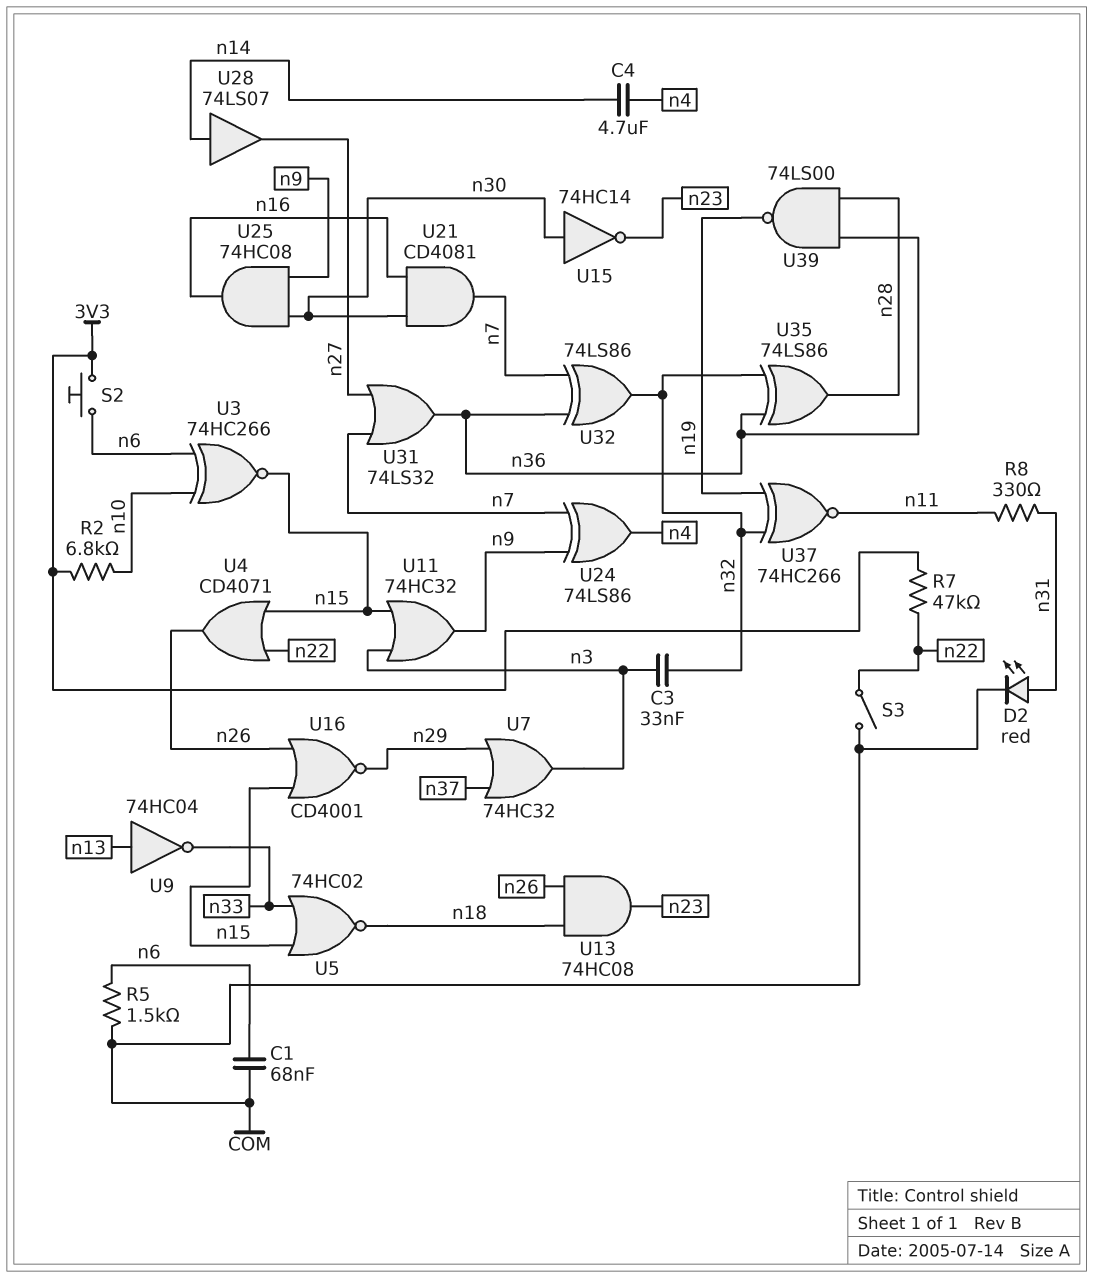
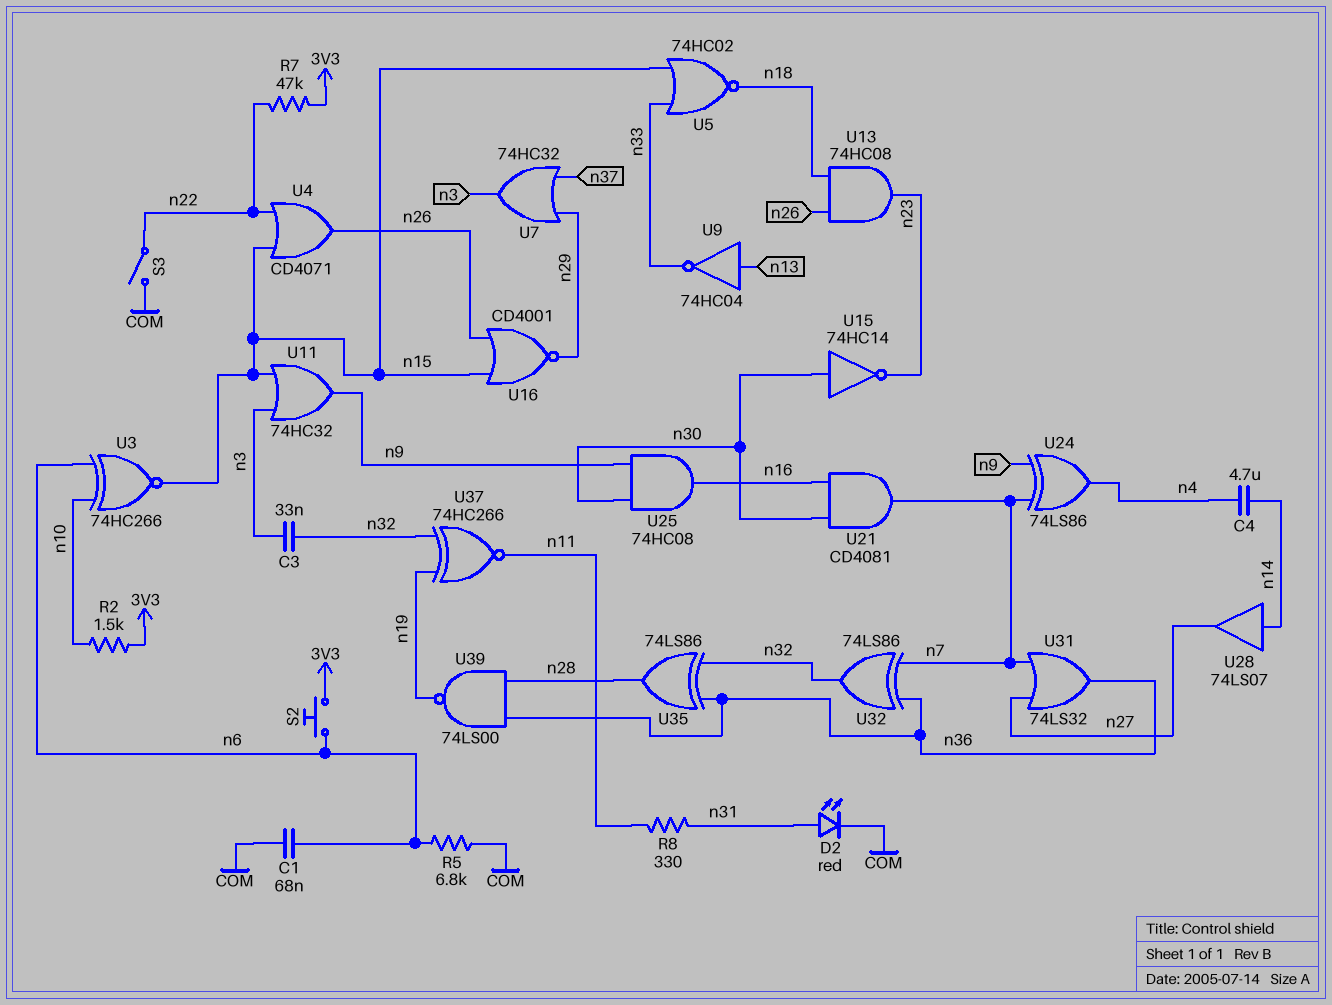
R2: 6.8k (3V3, n10) -> 1.5k (3V3, n10)
R5: 1.5k (COM, n6) -> 6.8k (COM, n6)

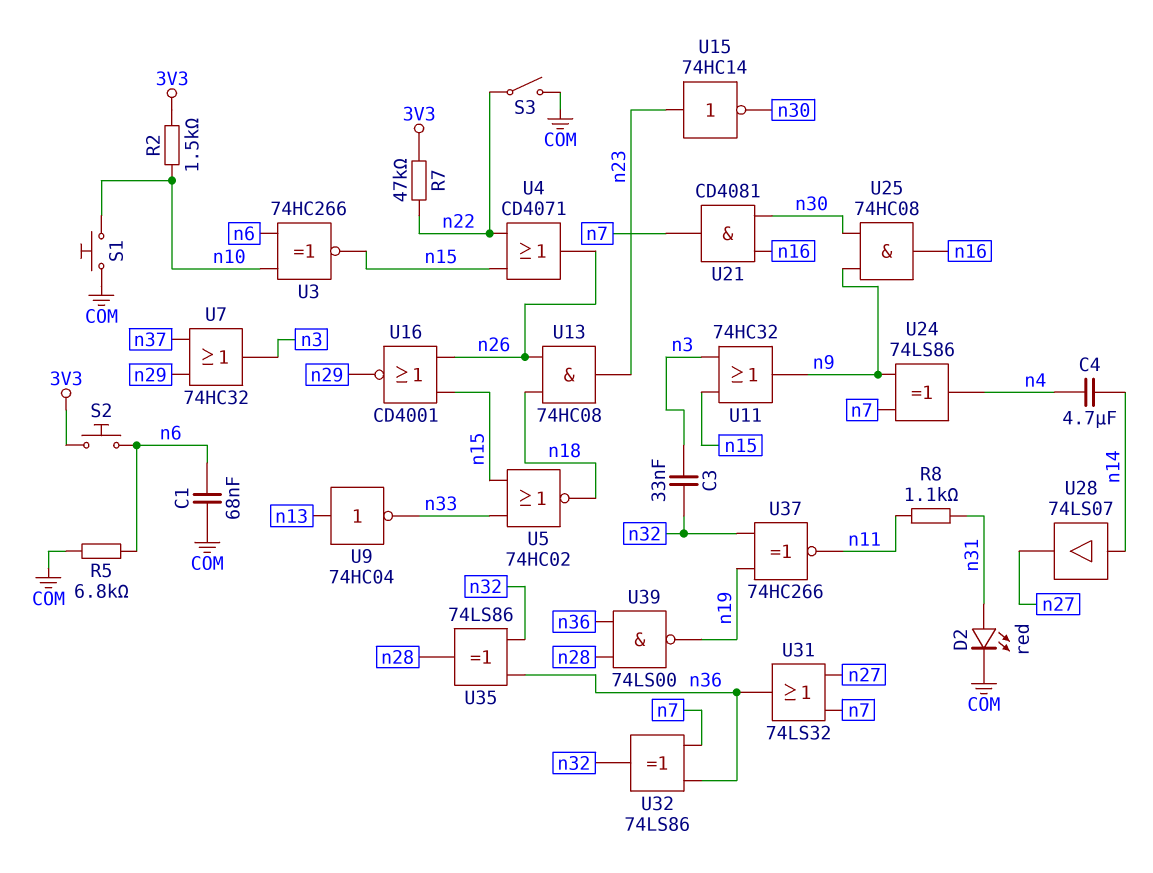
R8: 330 (n11, n31) -> 1.1k (n11, n31)
S1: none -> button (COM, n10)
U15: NOT 74HC14 (in n30, out n23) -> NOT 74HC14 (in n23, out n30)

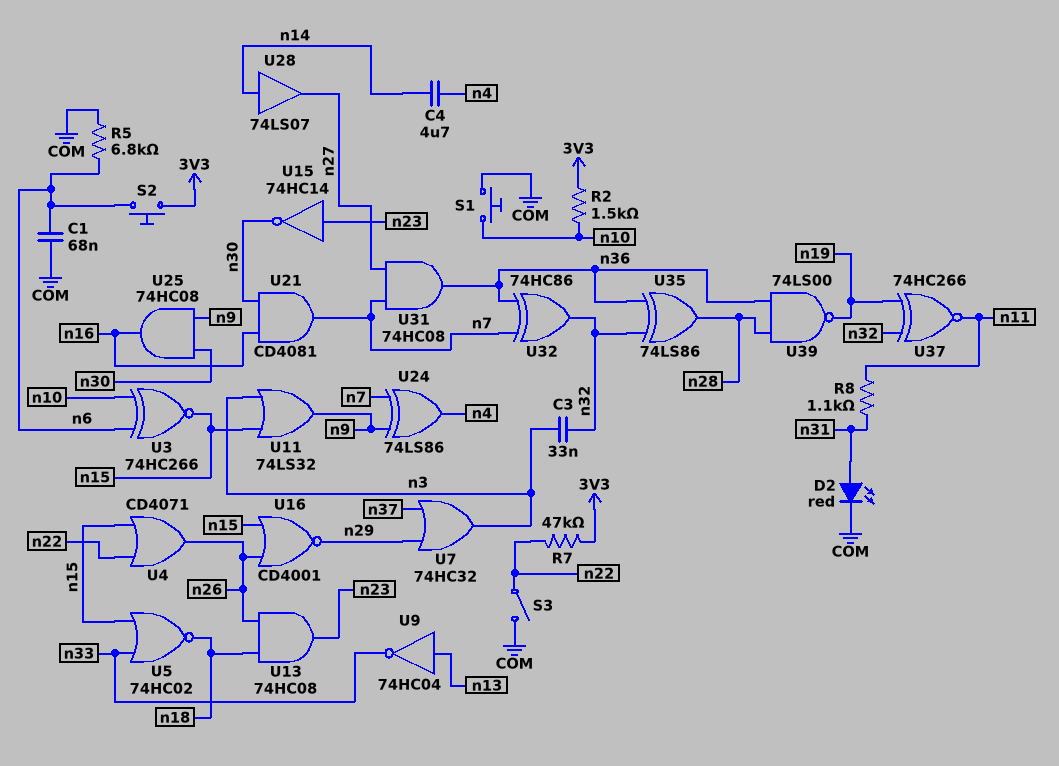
U11: OR 74HC32 (in n3, in n15, out n9) -> OR 74LS32 (in n3, in n15, out n9)
U31: OR 74LS32 (in n7, in n27, out n36) -> AND 74HC08 (in n7, in n27, out n36)
U32: XOR 74LS86 (in n7, in n36, out n32) -> XOR 74HC86 (in n7, in n36, out n32)

